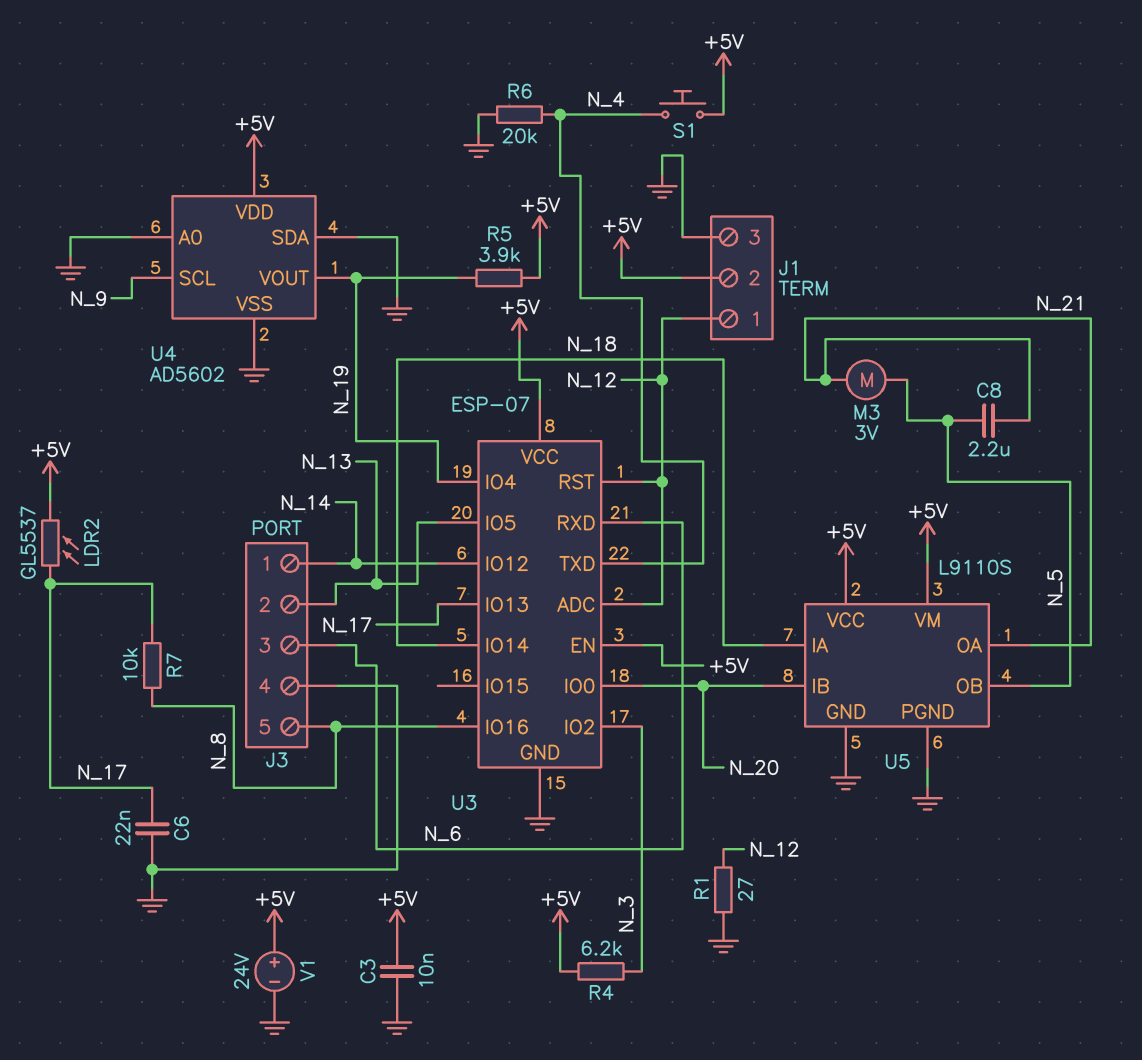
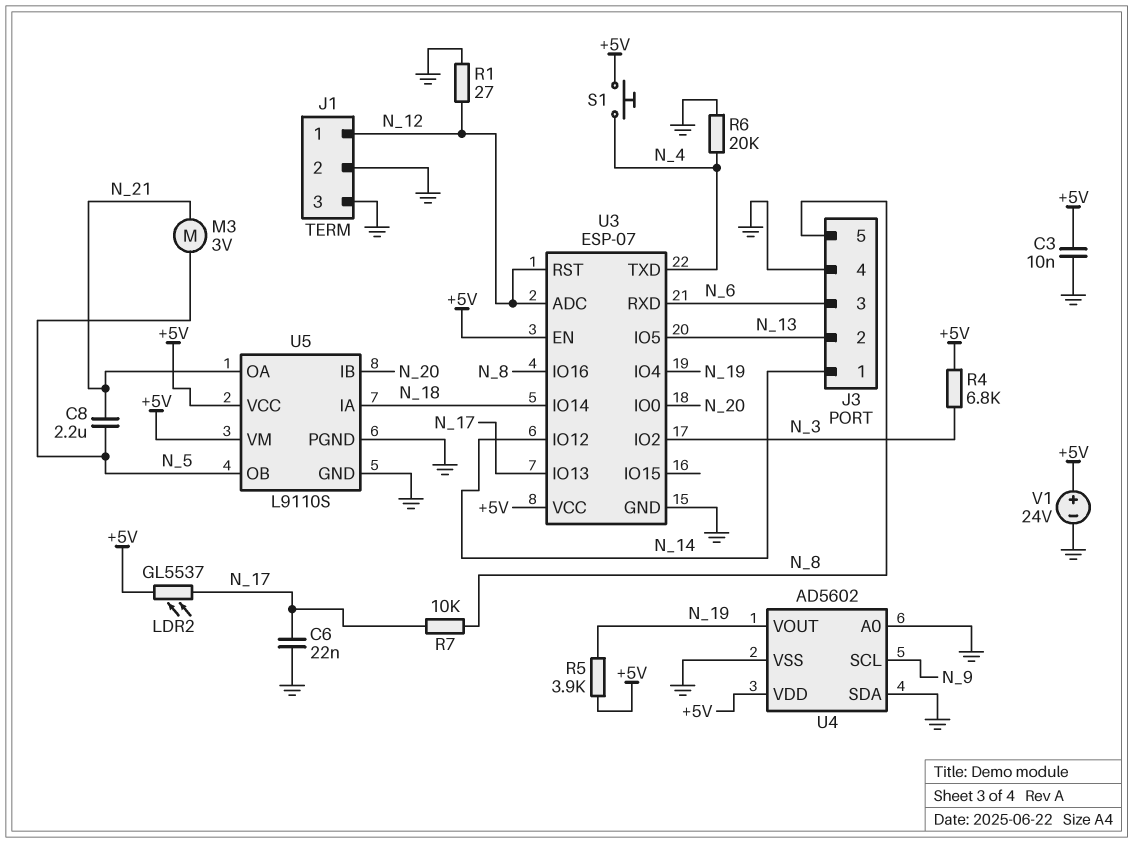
J1 pin 2: +5V -> GND
R4: 6.2k (+5V, N_3) -> 6.8k (+5V, N_3)

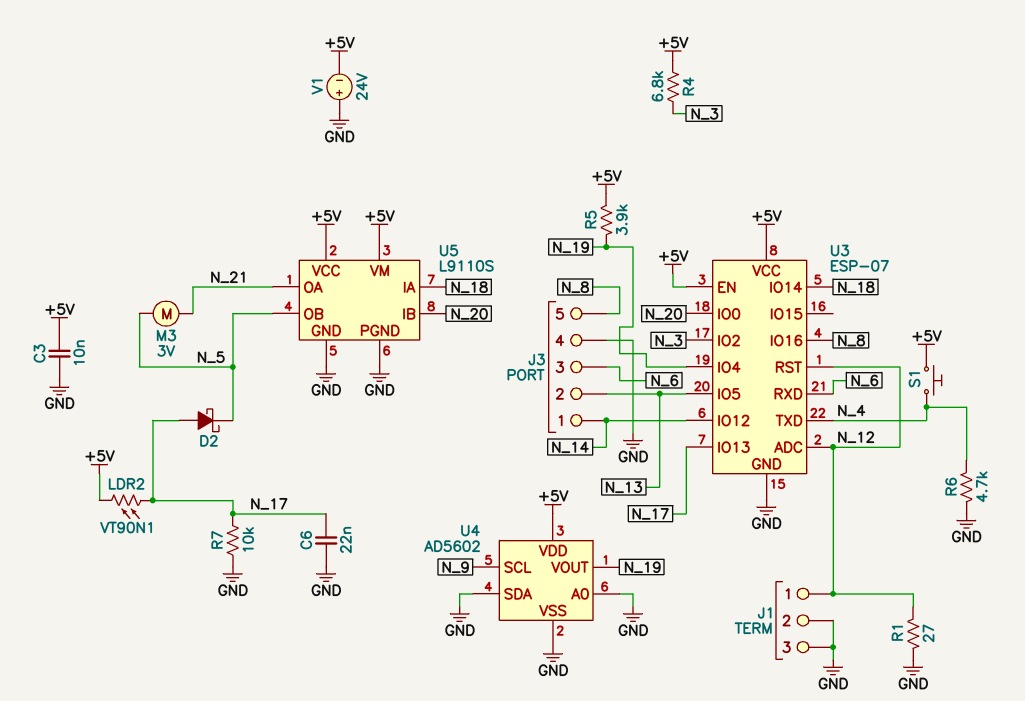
C8: 2.2uF (N_5, N_21) -> none
D2: none -> schottky (A N_17, K N_5)
LDR2: GL5537 (+5V, N_17) -> VT90N1 (+5V, N_17)
R6: 20k (GND, N_4) -> 4.7k (GND, N_4)
R7: 10k (N_8, N_17) -> 10k (GND, N_17)
V1: 24V (plus +5V, minus GND) -> 24V (plus GND, minus +5V)

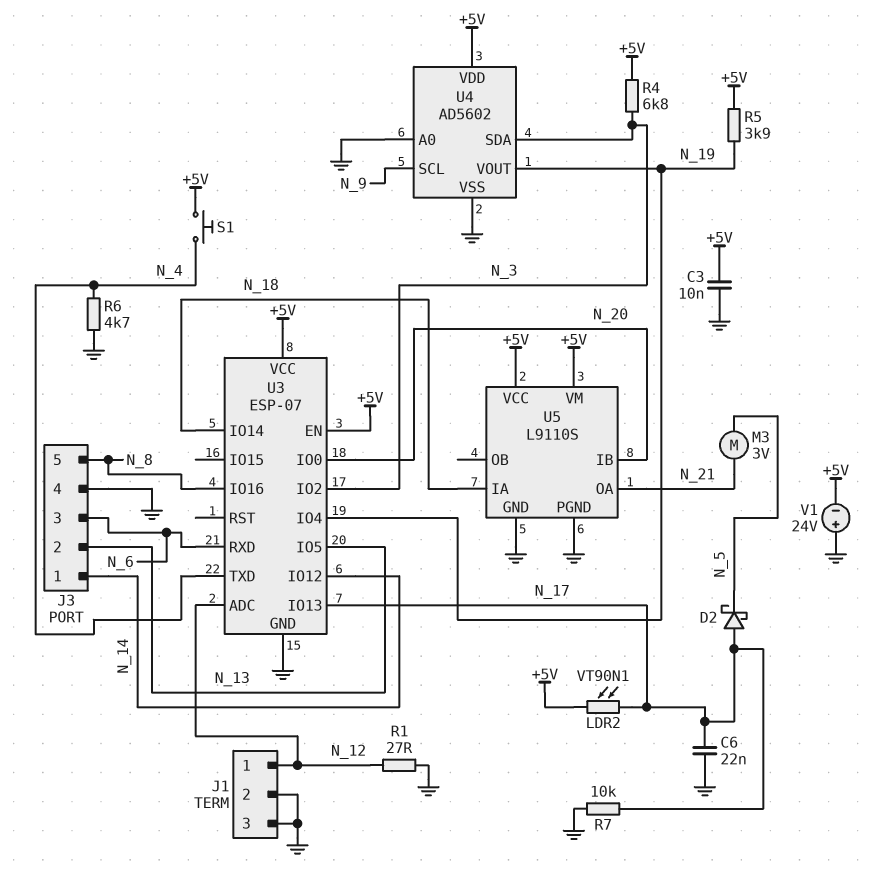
U3 pin RST: N_12 -> none
U4 pin SDA: GND -> N_3
U5 pin OB: N_5 -> none

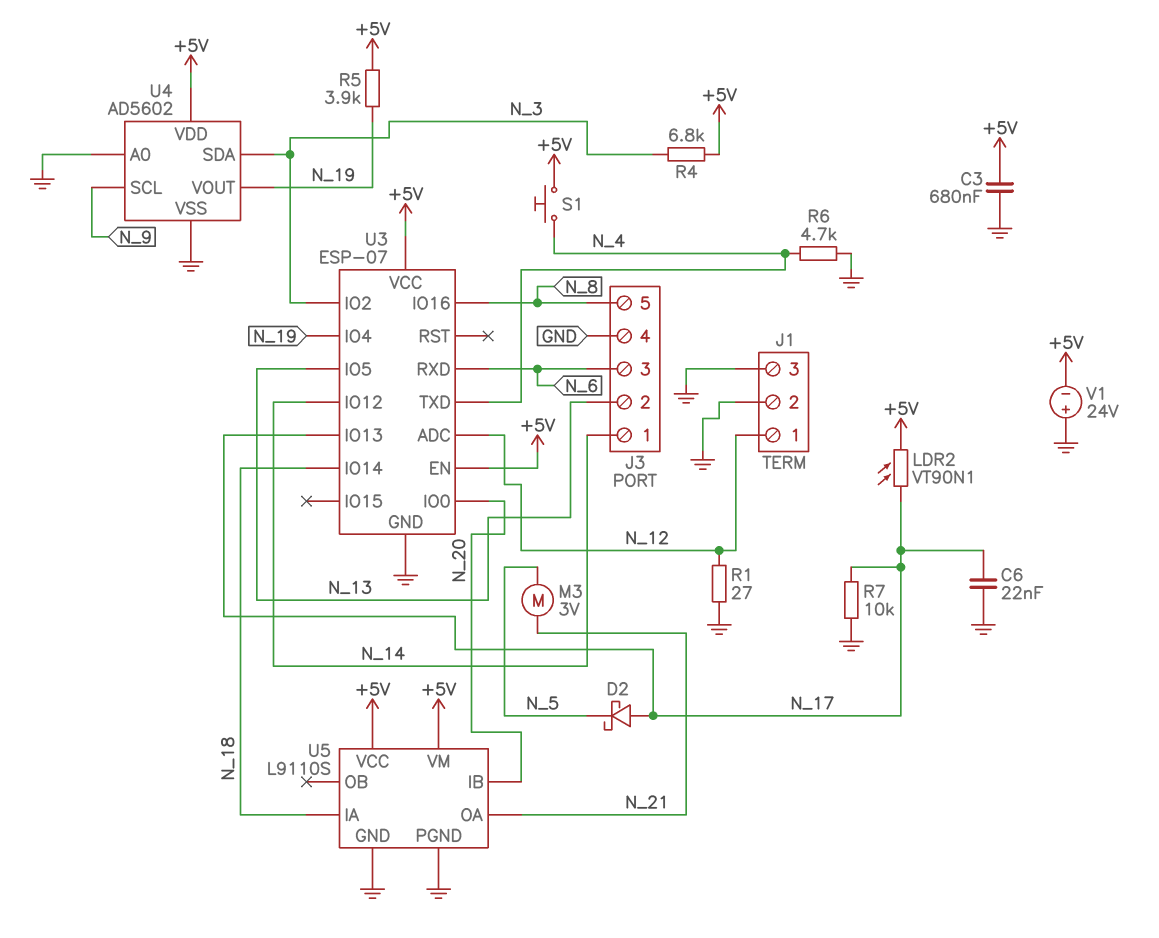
C3: 10nF (+5V, GND) -> 680nF (+5V, GND)

